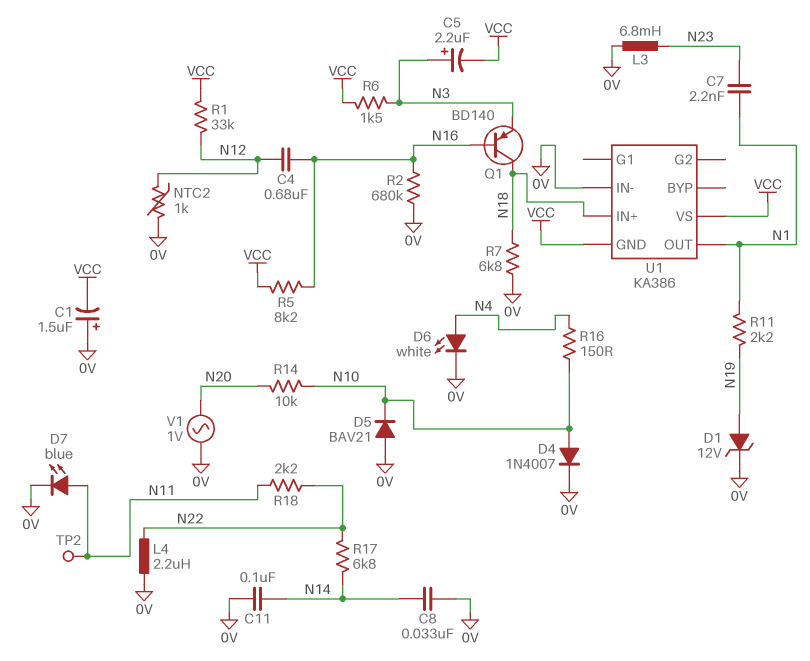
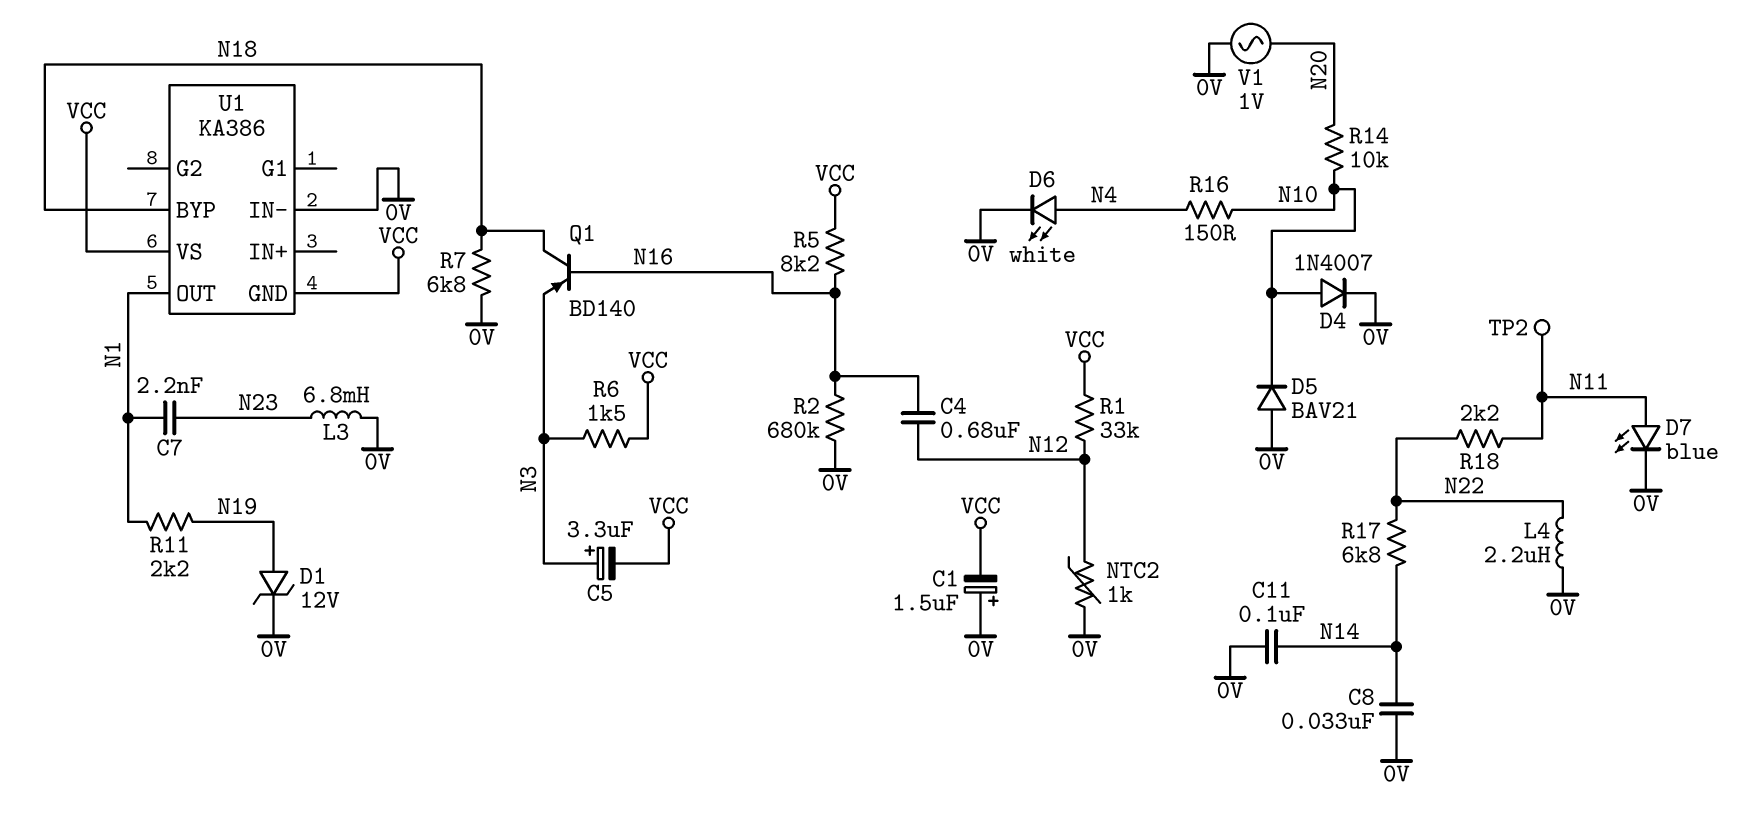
C5: 2.2uF (plus N3, minus VCC) -> 3.3uF (plus N3, minus VCC)
U1 pin BYP: none -> N18
U1 pin IN+: N18 -> none

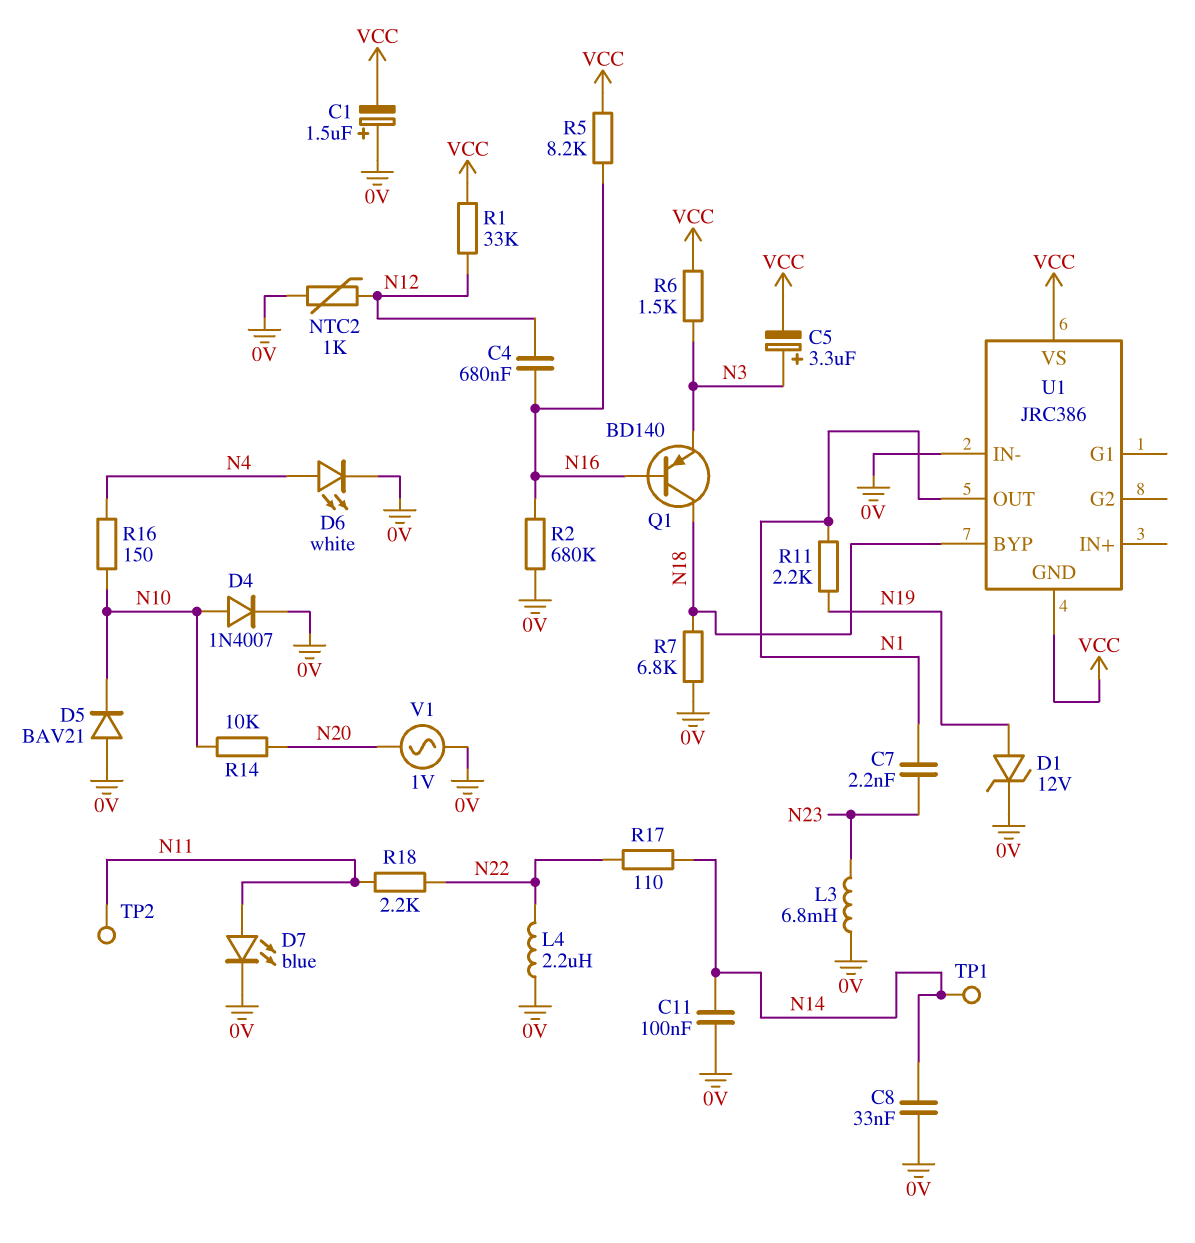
R17: 6.8k (N14, N22) -> 110 (N14, N22)
TP1: none -> test point (N14)
U1: KA386 -> JRC386

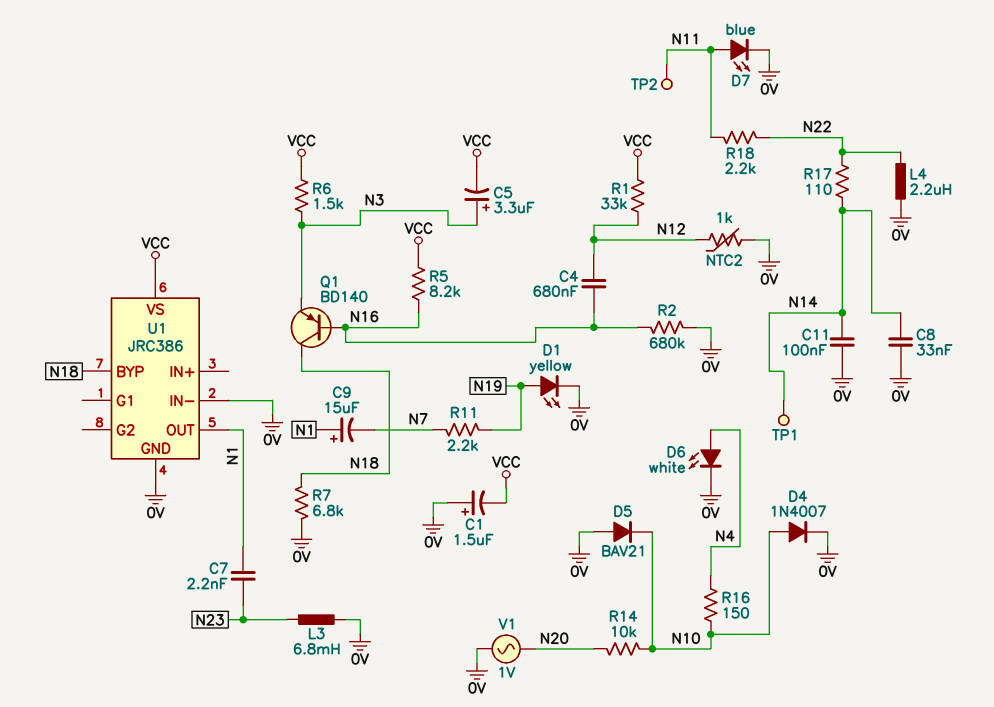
C9: none -> 15uF (plus N1, minus N7)
D1: zener 12V (A N19, K 0V) -> LED yellow (A N19, K 0V)
R11: 2.2k (N1, N19) -> 2.2k (N7, N19)
U1 pin GND: VCC -> 0V

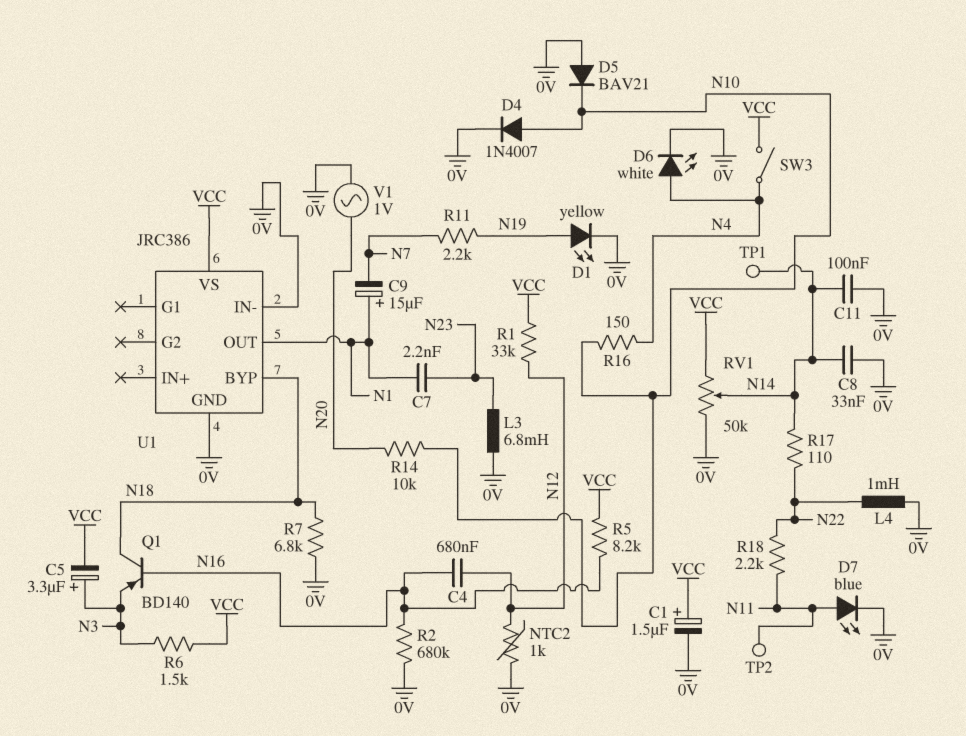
C1: 1.5uF (plus 0V, minus VCC) -> 1.5uF (plus VCC, minus 0V)
L4: 2.2uH (0V, N22) -> 1mH (0V, N22)
RV1: none -> 50k (0V, VCC, wiper N14)
SW3: none -> switch (N4, VCC)

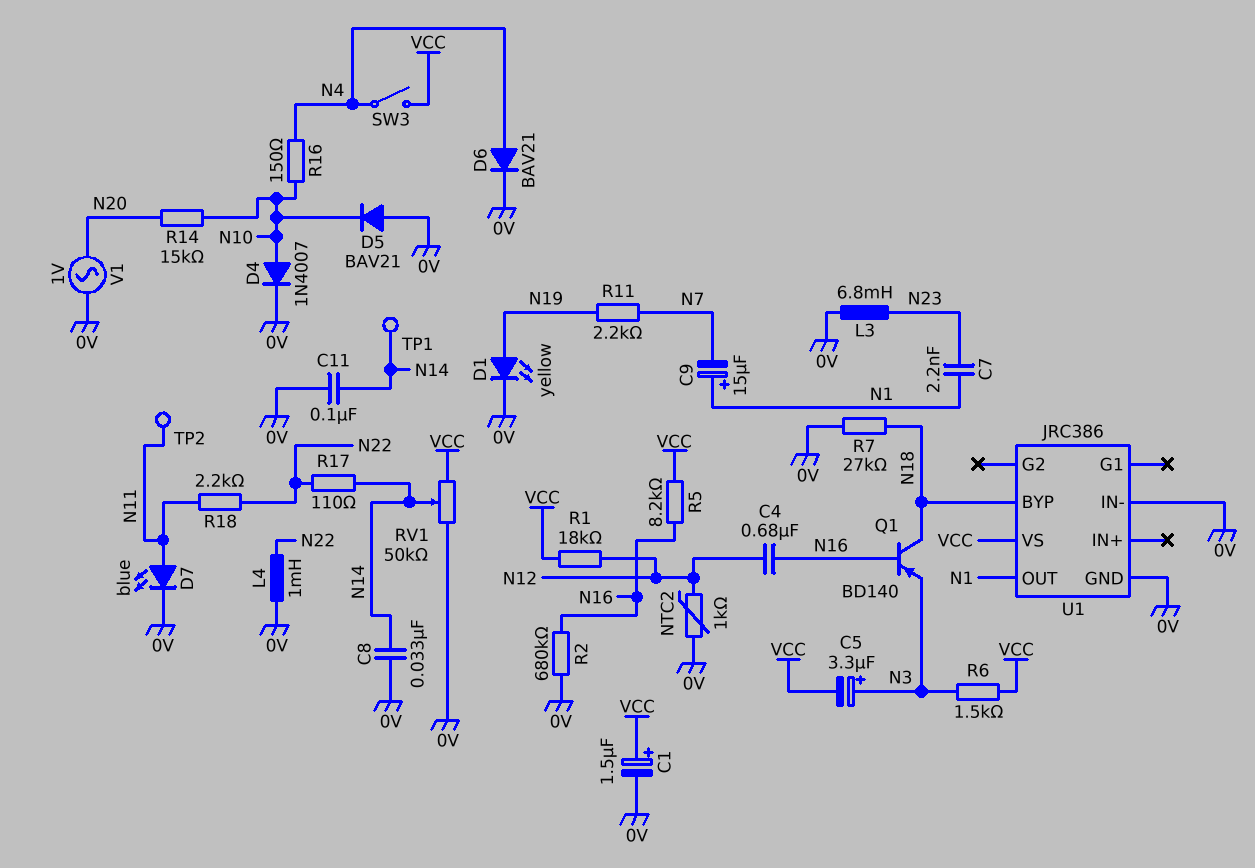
D6: LED white (A N4, K 0V) -> diode BAV21 (A N4, K 0V)
R1: 33k (N12, VCC) -> 18k (N12, VCC)
R7: 6.8k (0V, N18) -> 27k (0V, N18)
R14: 10k (N10, N20) -> 15k (N10, N20)

